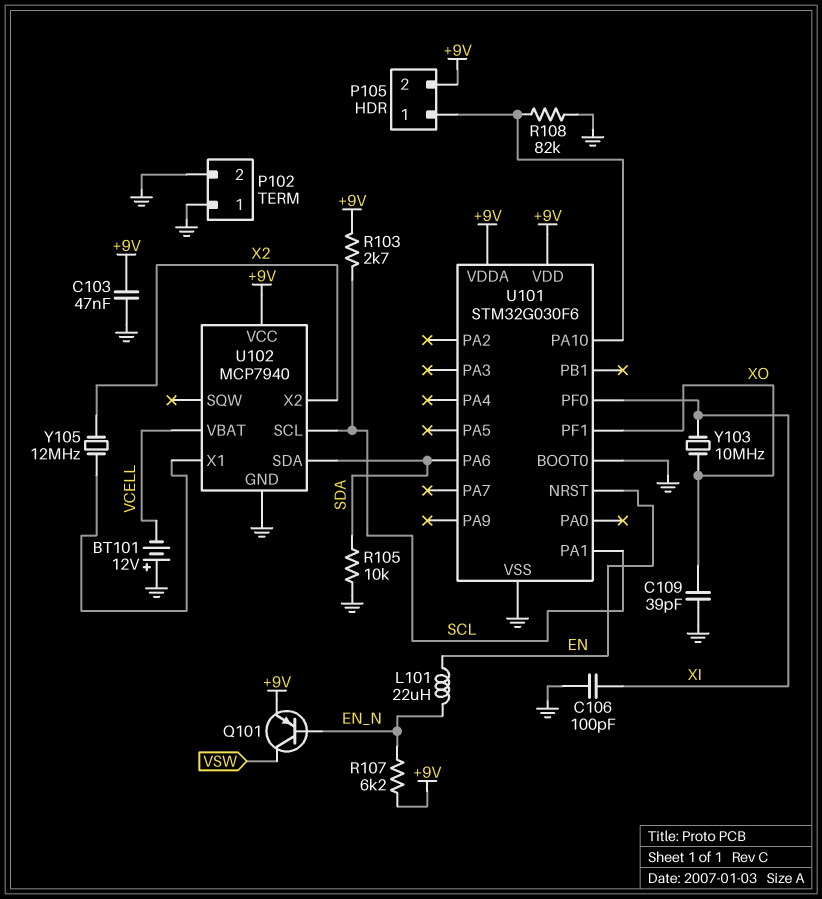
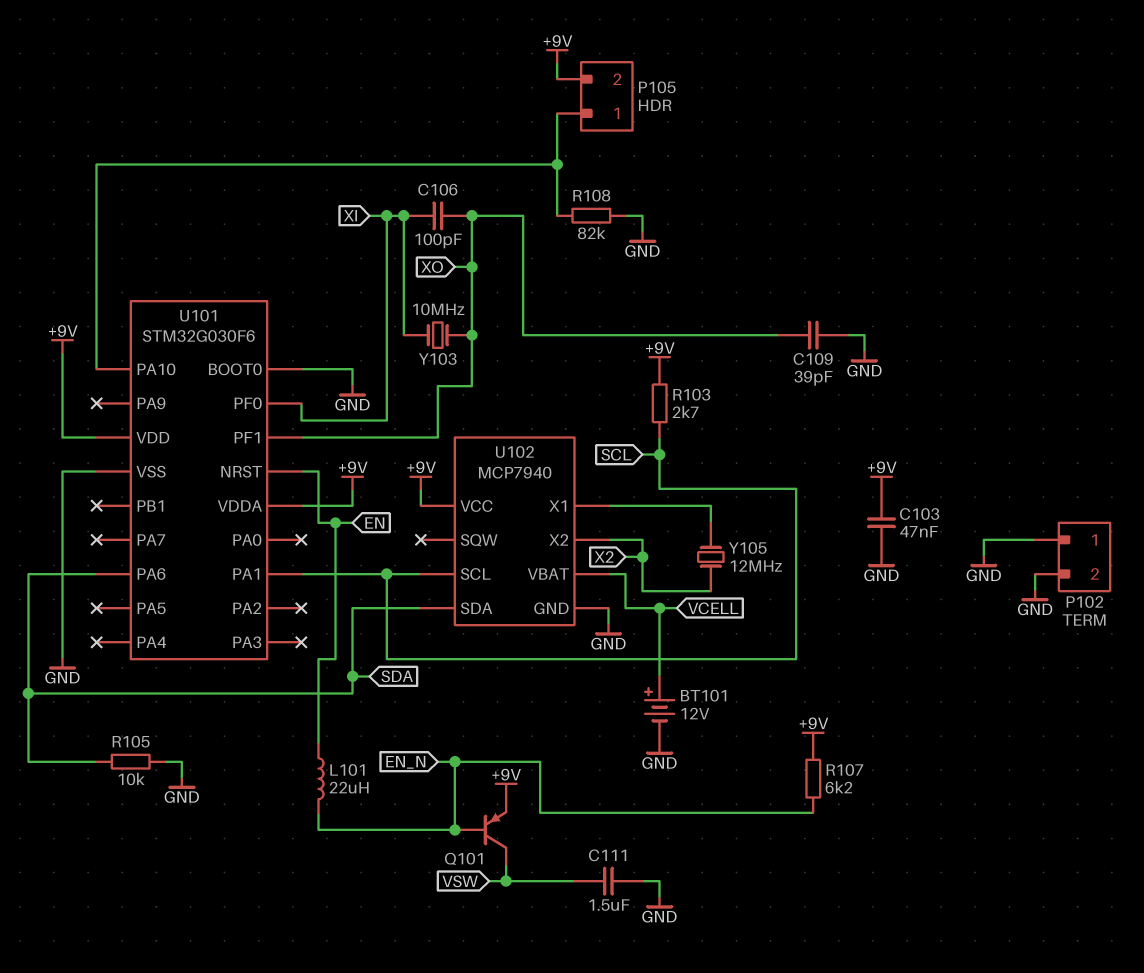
BT101: 12V (plus GND, minus VCELL) -> 12V (plus VCELL, minus GND)
C106: 100pF (GND, XI) -> 100pF (XI, XO)
C111: none -> 1.5uF (GND, VSW)

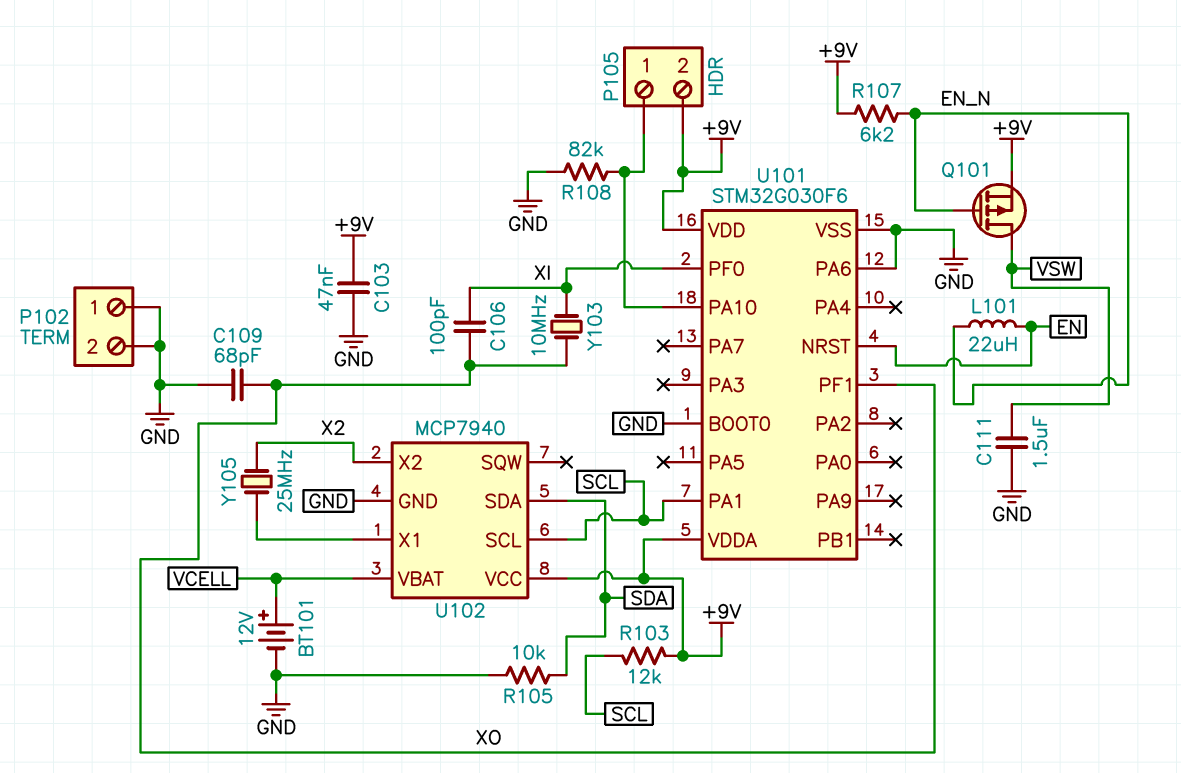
C109: 39pF (GND, XO) -> 68pF (GND, XO)
Q101: PNP (B EN_N, C VSW, E +9V) -> PMOS (G EN_N, D VSW, S +9V)
R103: 2.7k (+9V, SCL) -> 12k (+9V, SCL)
U101 pin PA6: SDA -> GND
Y105: 12MHz (U102/X1, X2) -> 25MHz (U102/X1, X2)

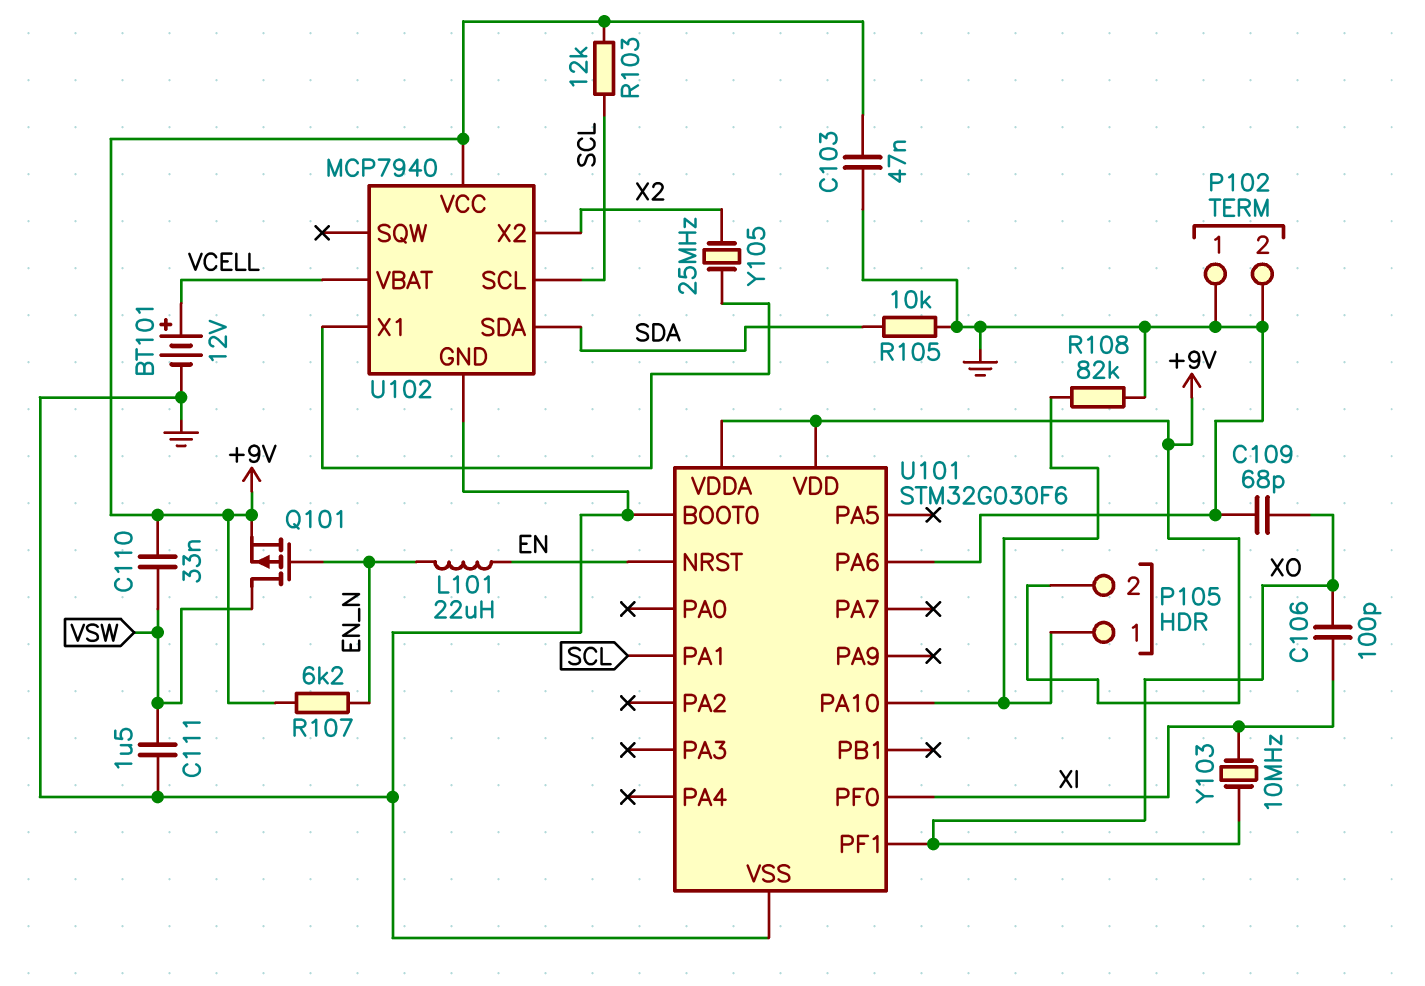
C110: none -> 33nF (+9V, VSW)

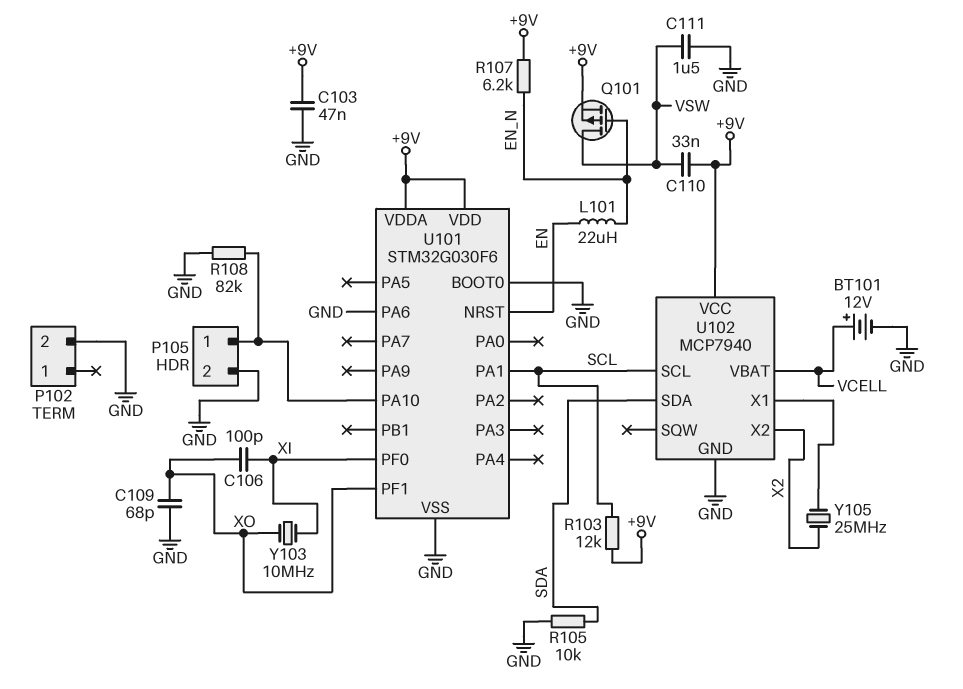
P102 pin 1: GND -> none
P105 pin 2: +9V -> GND

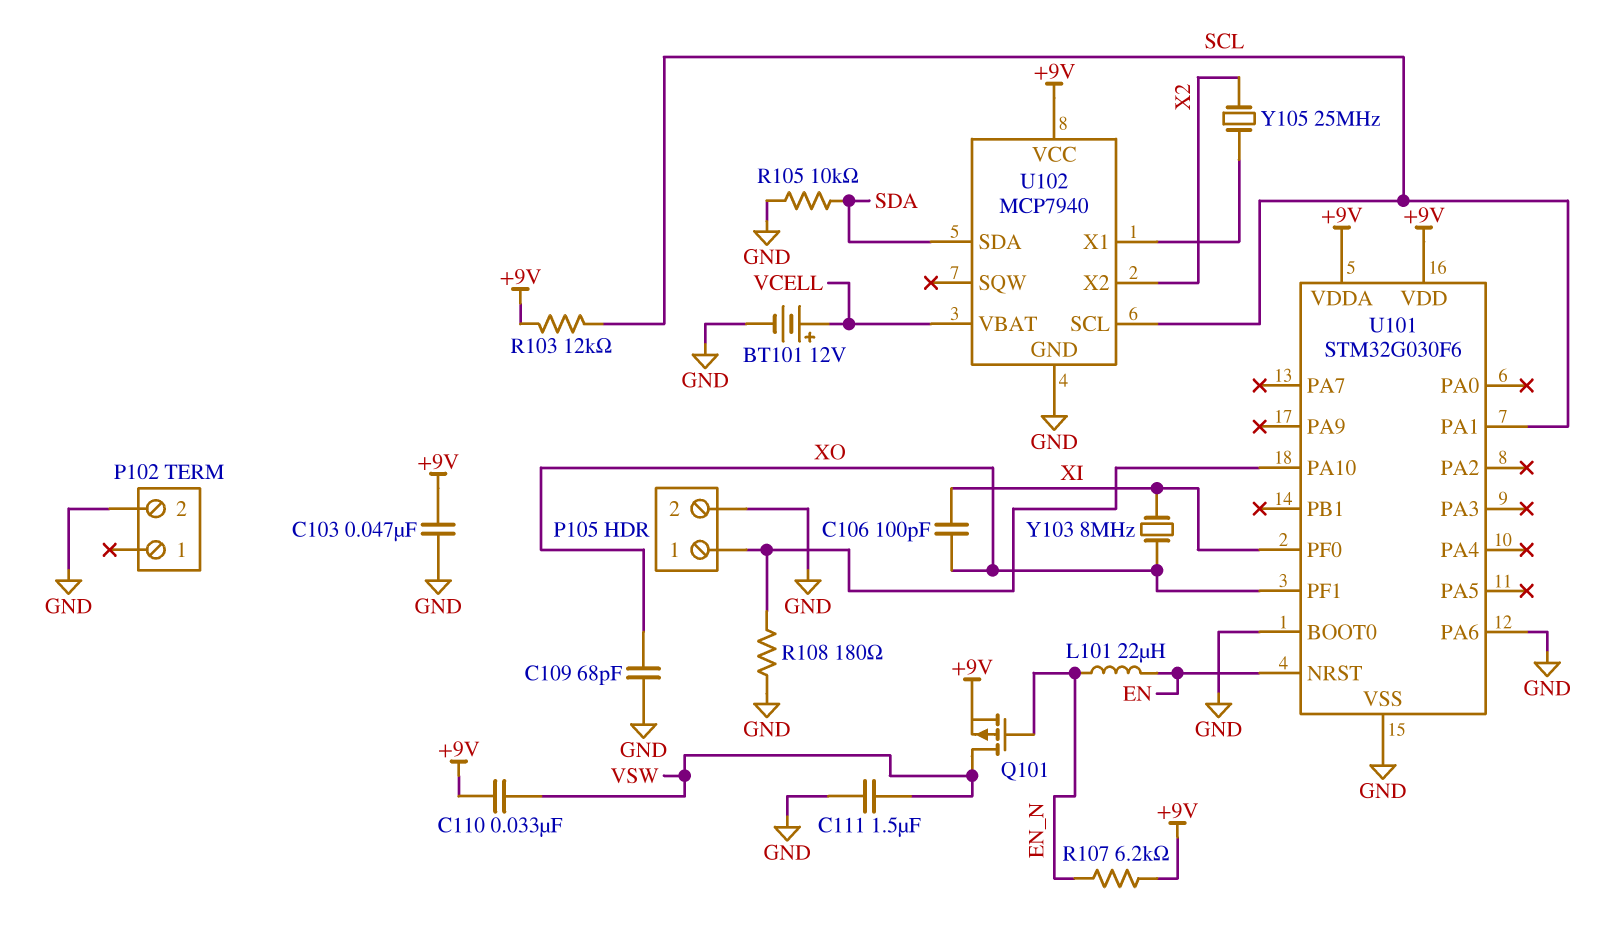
R108: 82k (GND, P105/1) -> 180 (GND, P105/1)
Y103: 10MHz (XI, XO) -> 8MHz (XI, XO)

